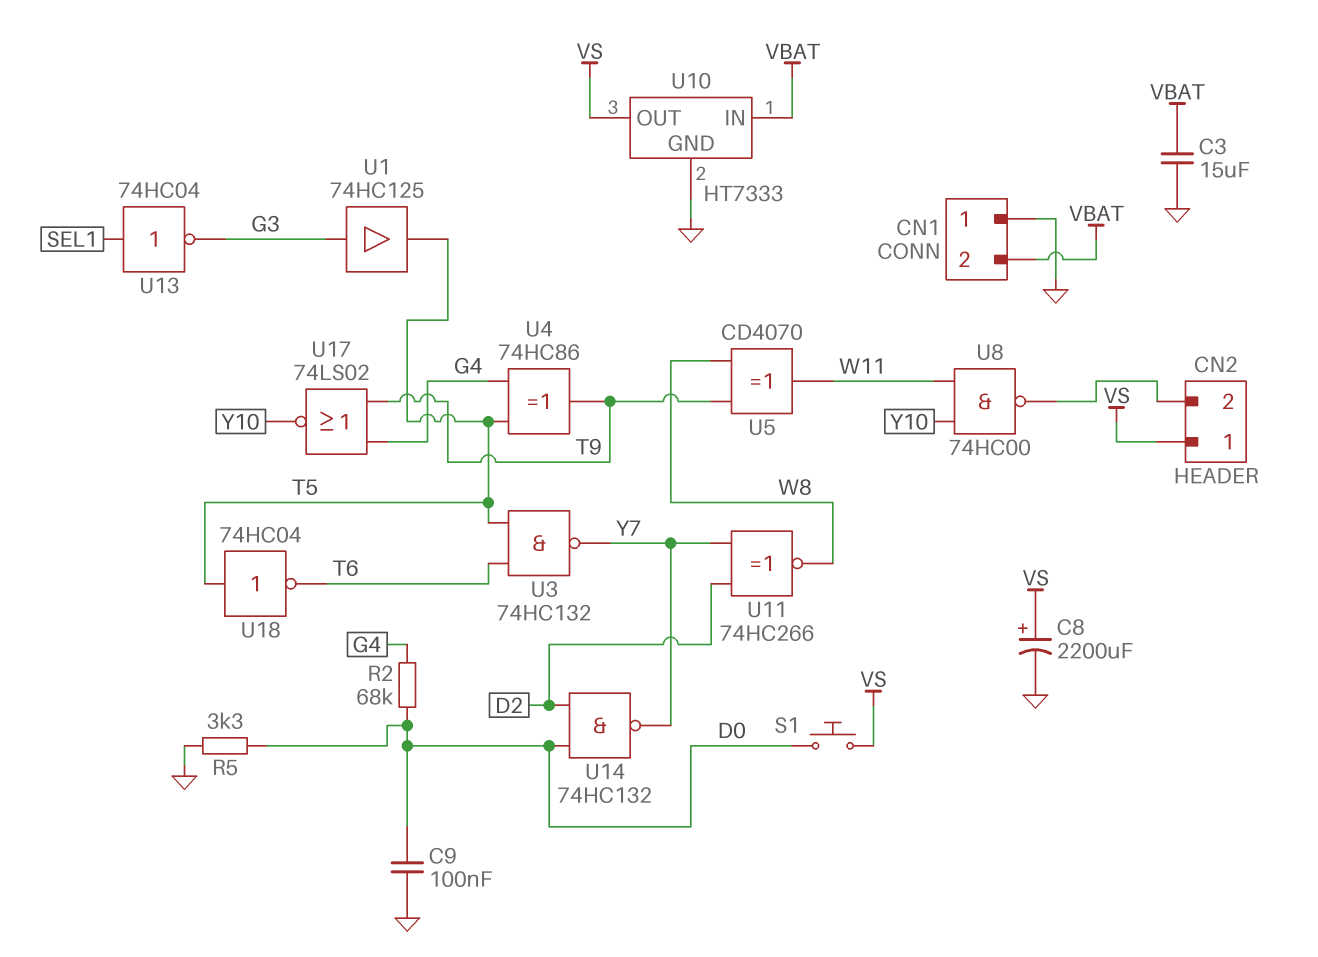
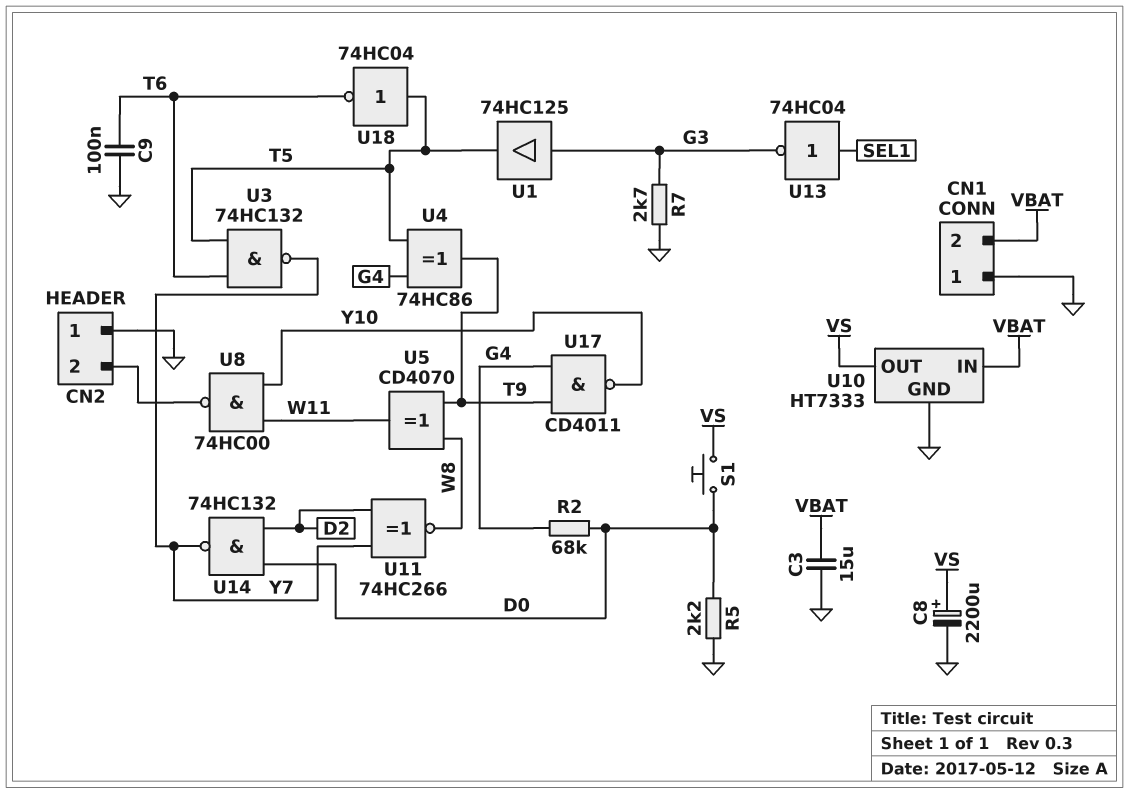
C9: 100nF (D0, GND) -> 100nF (GND, T6)
CN2 pin 1: VS -> GND
R5: 3.3k (D0, GND) -> 2.2k (D0, GND)
R7: none -> 2.7k (G3, GND)
U17: NOR 74LS02 (in G4, in T9, out Y10) -> NAND CD4011 (in G4, in T9, out Y10)

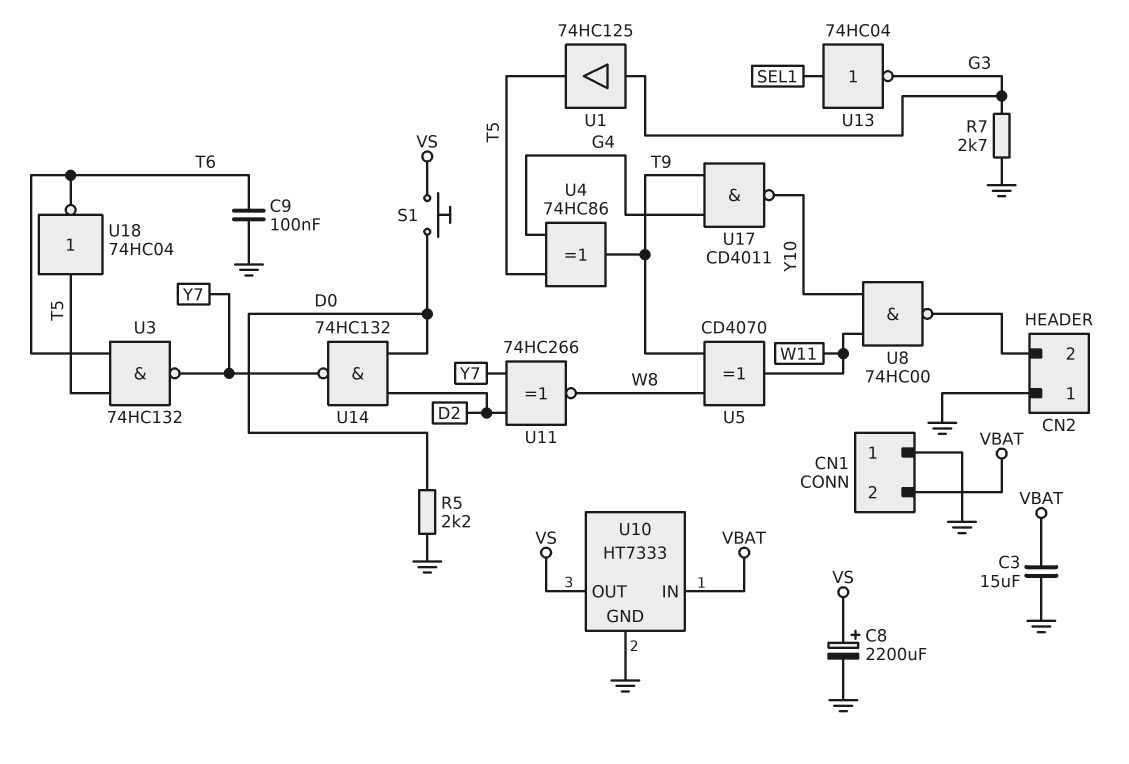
R2: 68k (D0, G4) -> none

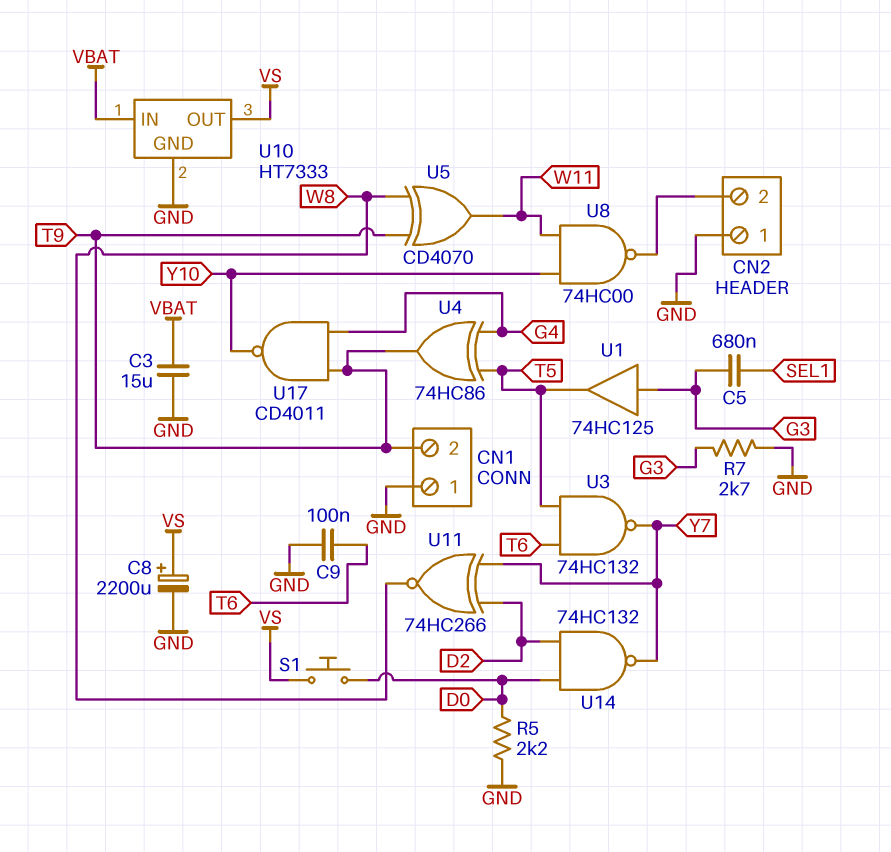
C5: none -> 680nF (G3, SEL1)
CN1 pin 2: VBAT -> T9
U13: NOT 74HC04 (in SEL1, out G3) -> none
U18: NOT 74HC04 (in T5, out T6) -> none

